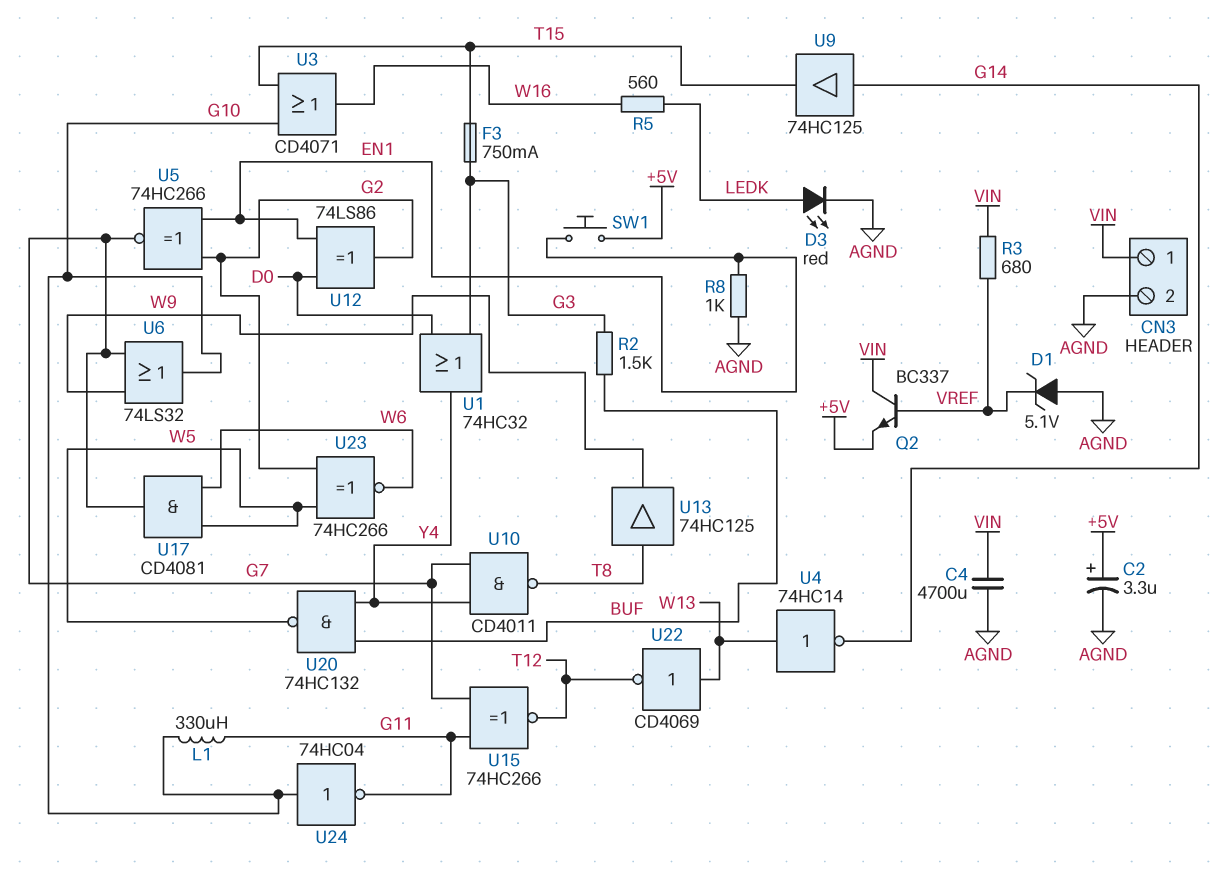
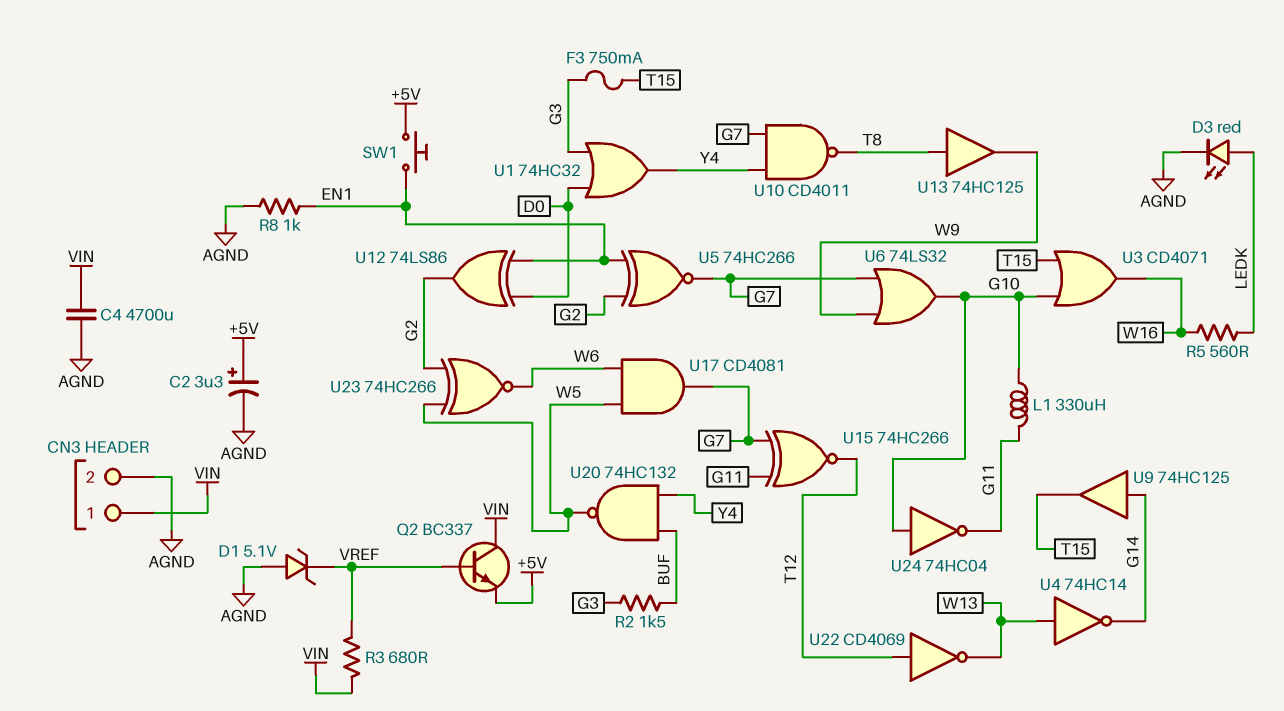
U22: NOT CD4069 (in W13, out T12) -> NOT CD4069 (in T12, out W13)

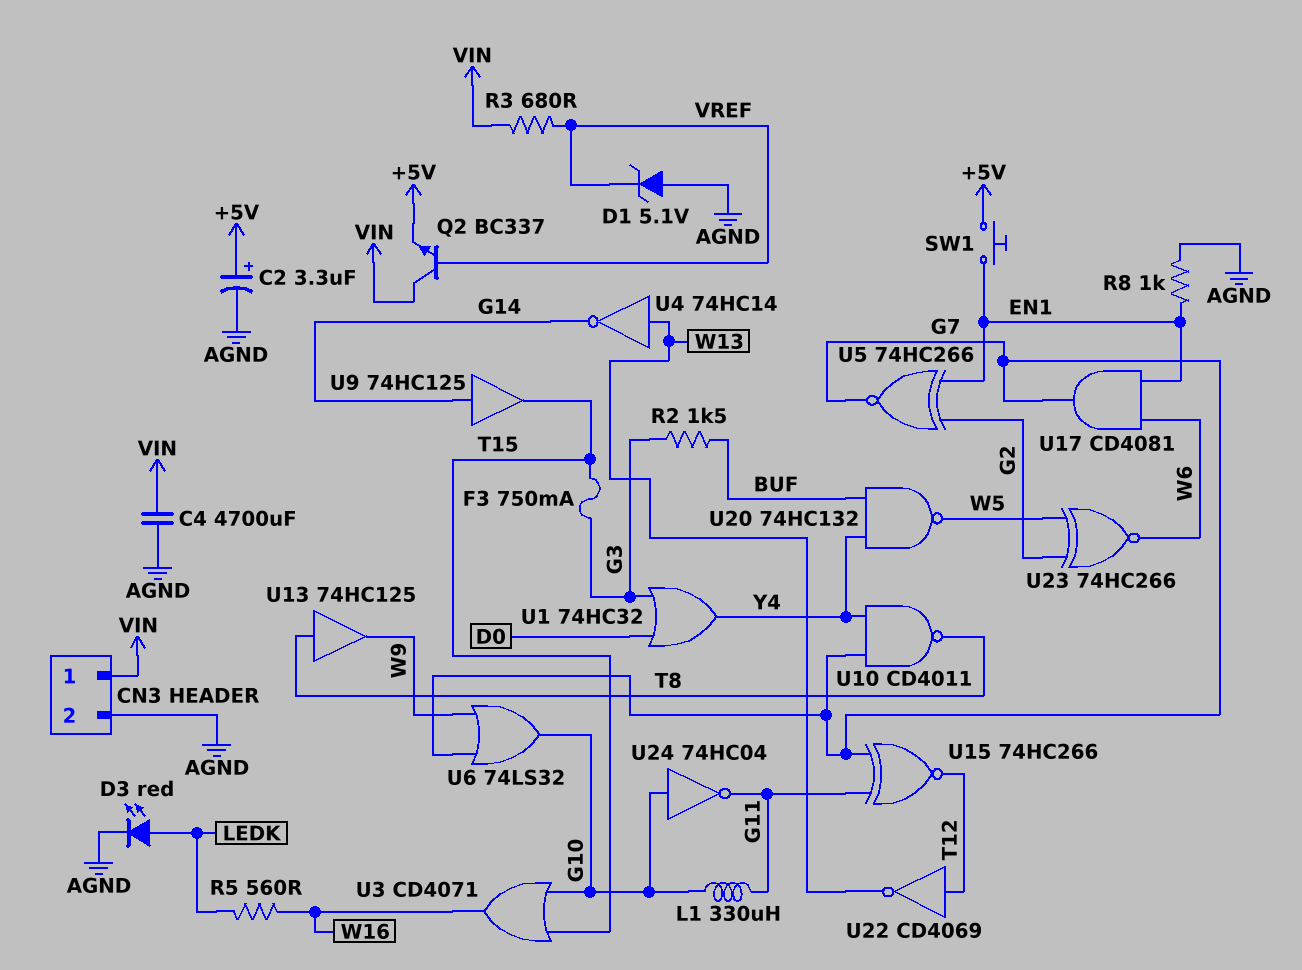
U12: XOR 74LS86 (in D0, in EN1, out G2) -> none
U17: AND CD4081 (in W5, in W6, out G7) -> AND CD4081 (in EN1, in W6, out G7)

